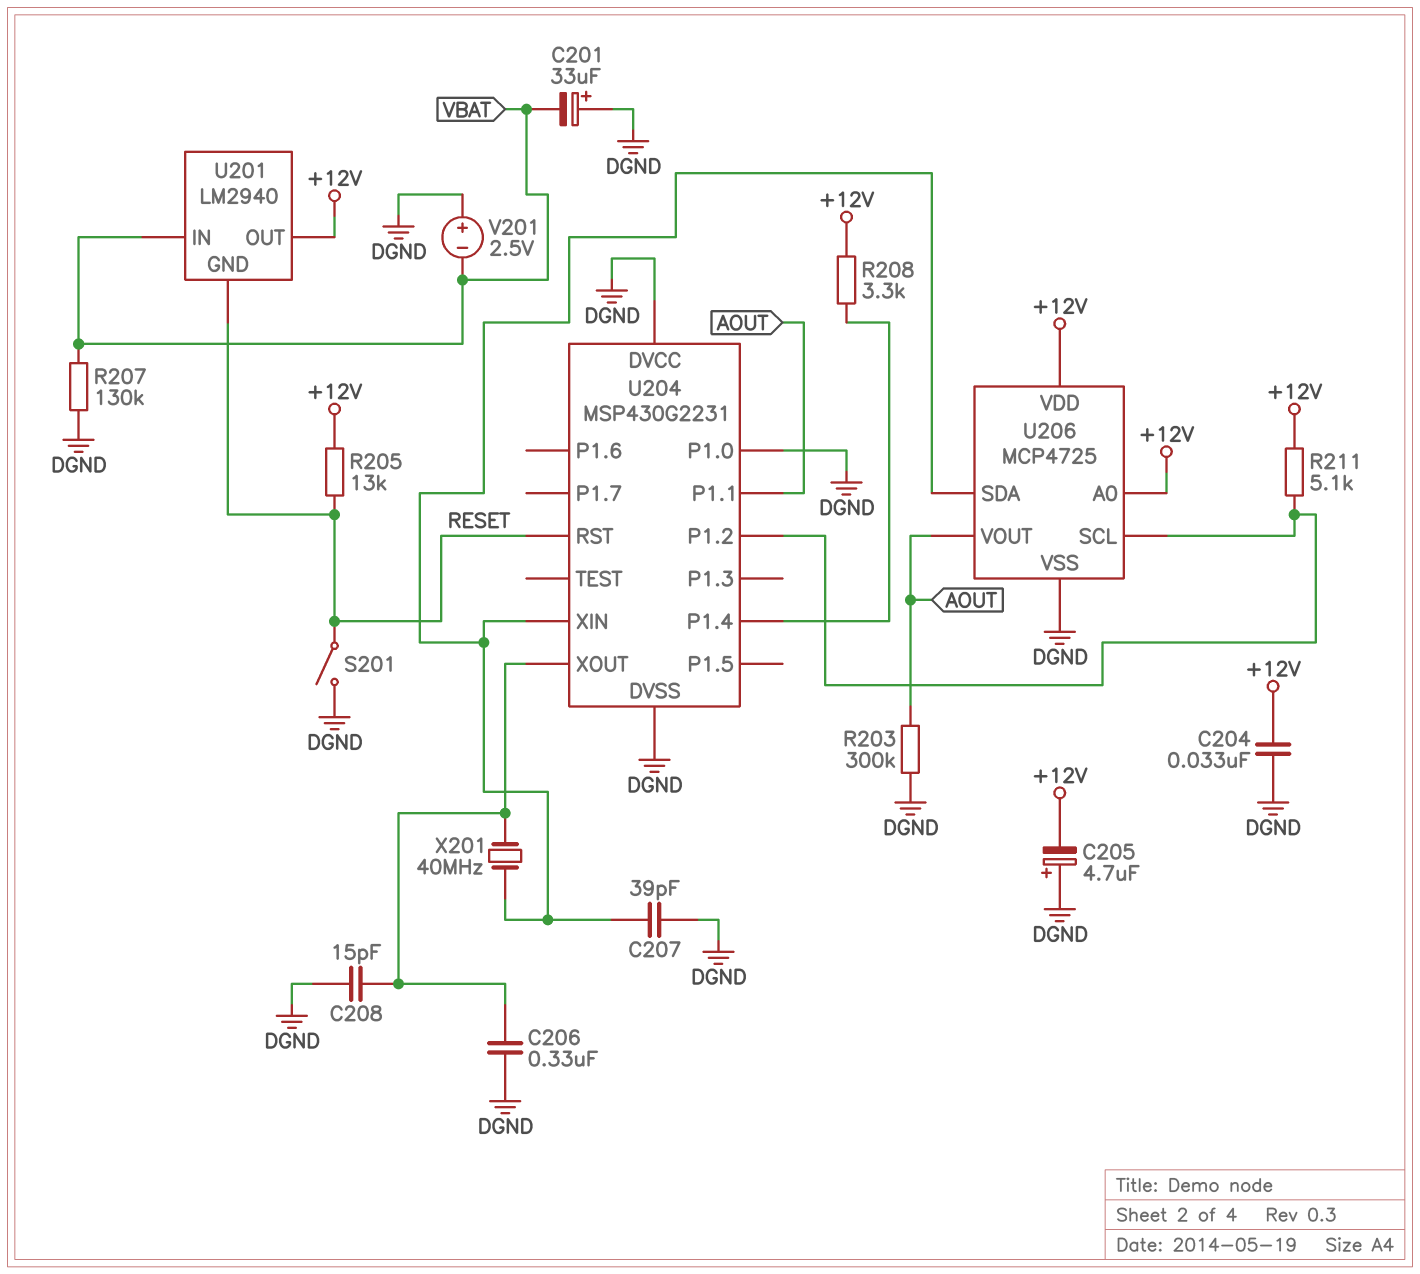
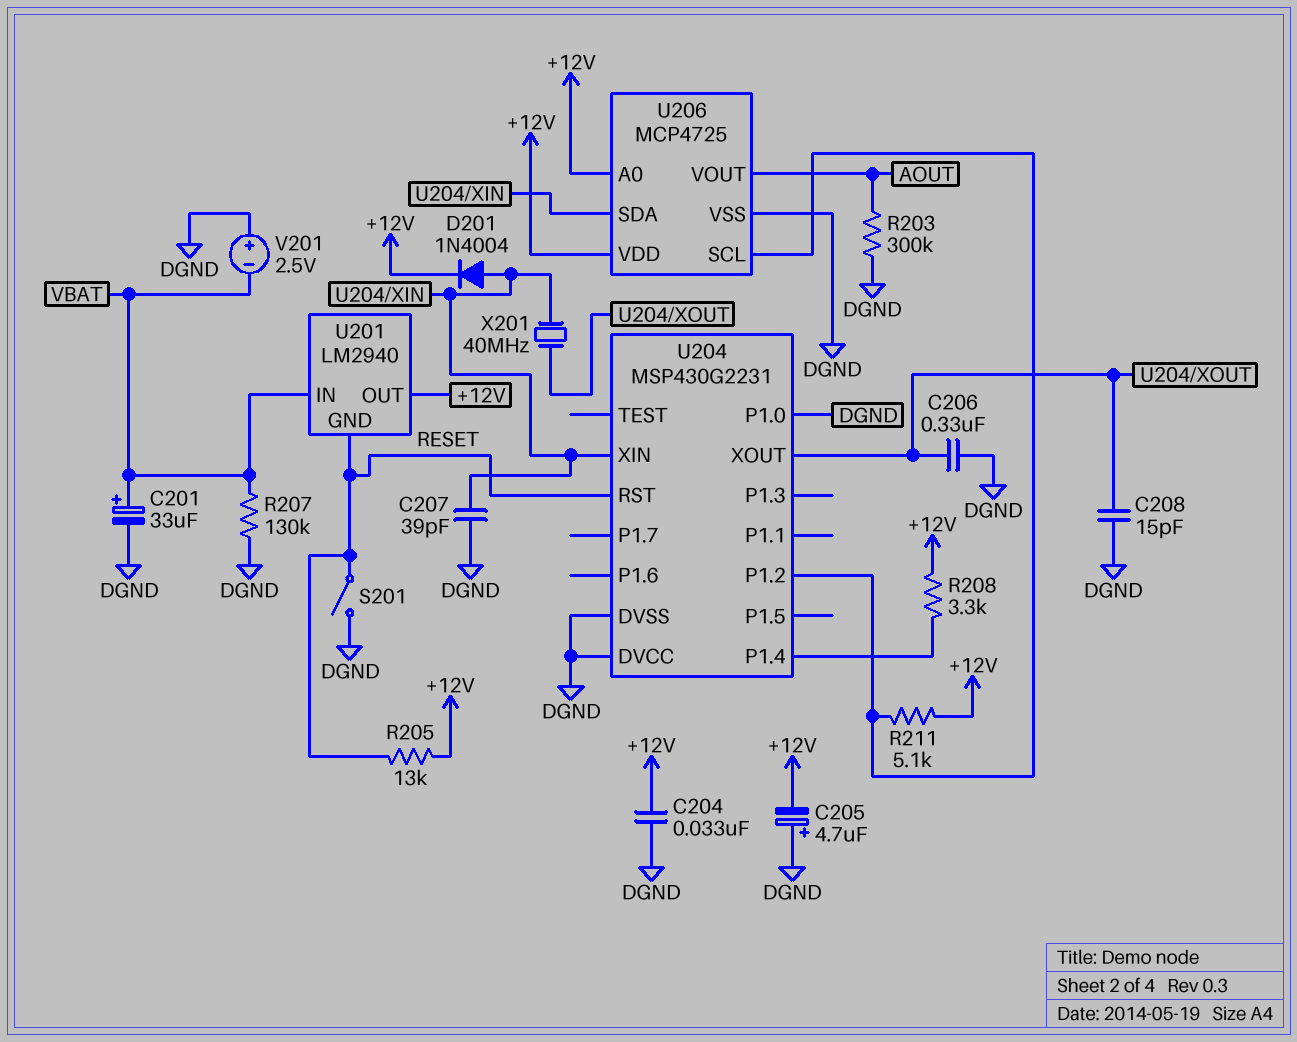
C201: 33uF (plus DGND, minus VBAT) -> 33uF (plus VBAT, minus DGND)
D201: none -> diode 1N4004 (A U204/XIN, K +12V)
U204 pin P1.1: AOUT -> none

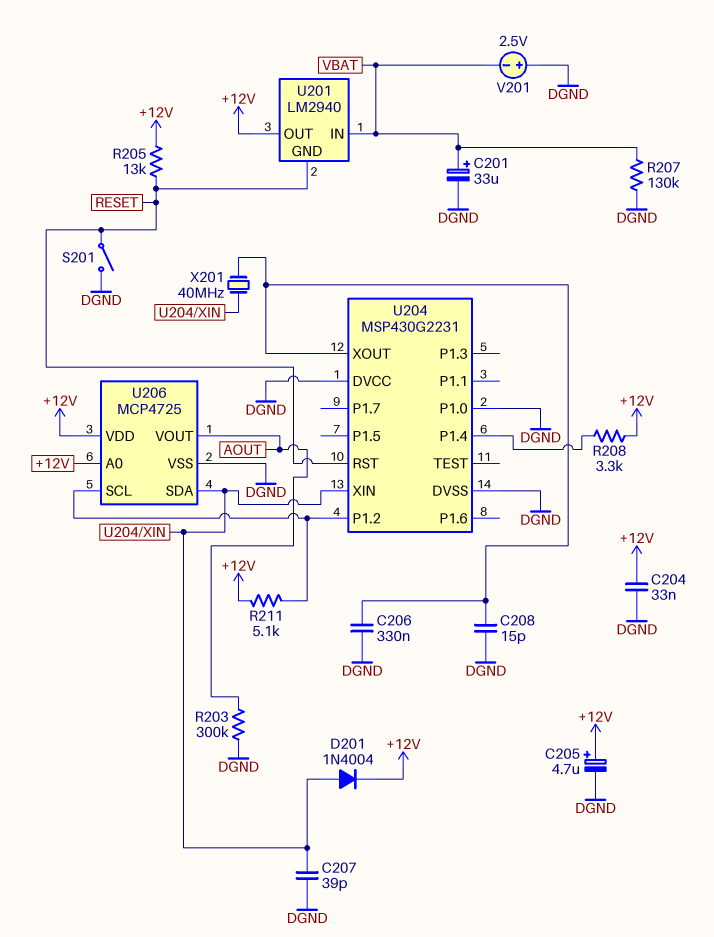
C205: 4.7uF (plus DGND, minus +12V) -> 4.7uF (plus +12V, minus DGND)

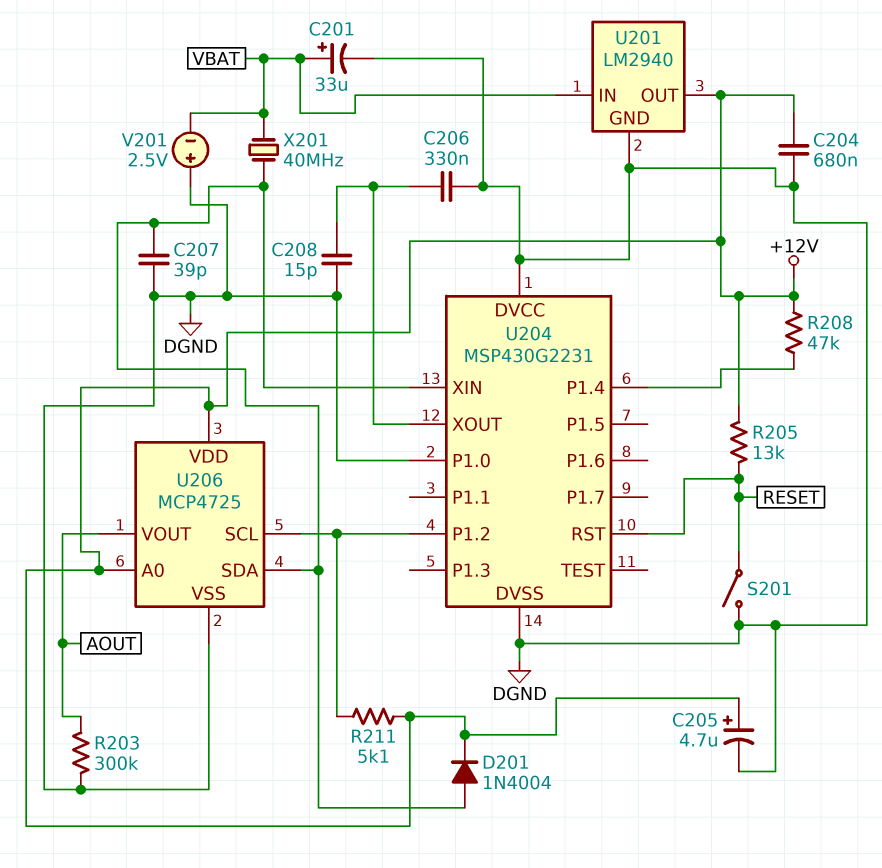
C204: 33nF (+12V, DGND) -> 680nF (+12V, DGND)
R207: 130k (DGND, VBAT) -> none
R208: 3.3k (+12V, U204/P1.4) -> 47k (+12V, U204/P1.4)
U201 pin GND: RESET -> DGND
X201: 40MHz (U204/XIN, U204/XOUT) -> 40MHz (U204/XIN, VBAT)

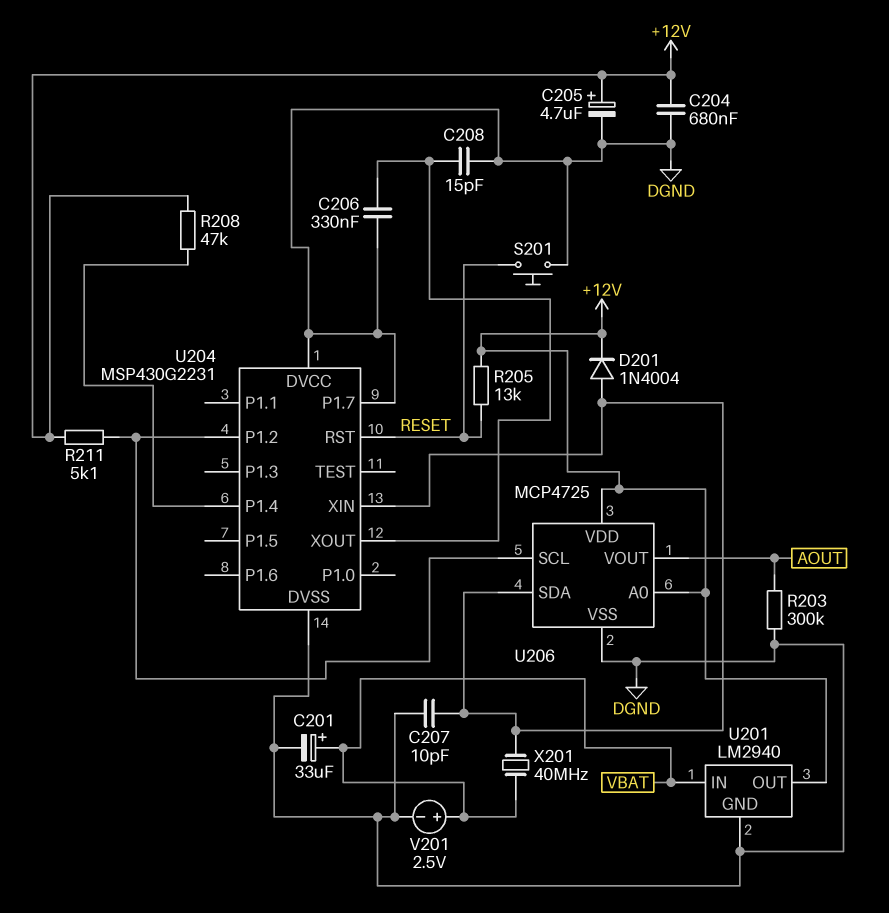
C207: 39pF (DGND, U204/XIN) -> 10pF (DGND, U204/XIN)
S201: switch (DGND, RESET) -> button (DGND, RESET)
U204 pin P1.0: DGND -> none
U204 pin P1.7: none -> DGND
V201: 2.5V (plus DGND, minus VBAT) -> 2.5V (plus VBAT, minus DGND)

